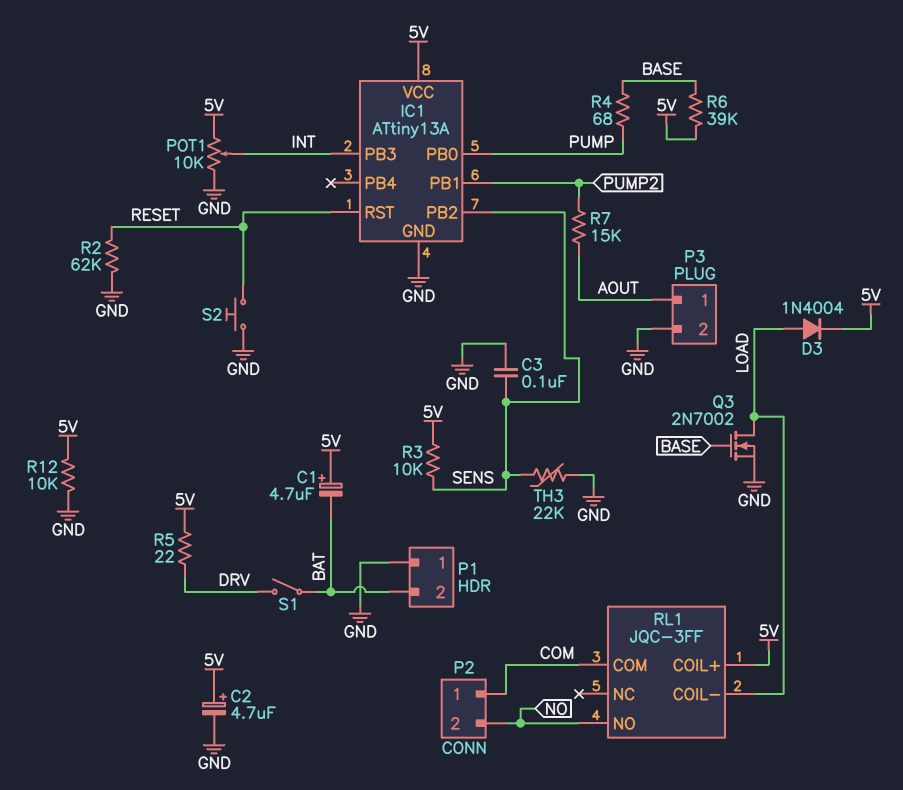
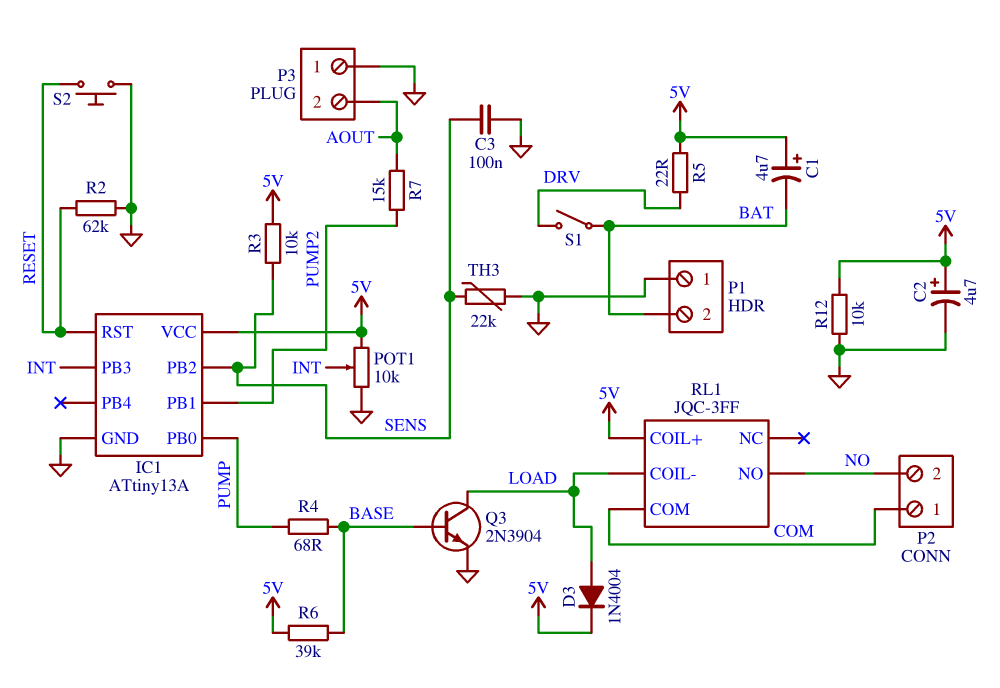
P3 pin 1: AOUT -> GND
P3 pin 2: GND -> AOUT
Q3: NMOS 2N7002 (G BASE, D LOAD, S GND) -> NPN 2N3904 (B BASE, C LOAD, E GND)

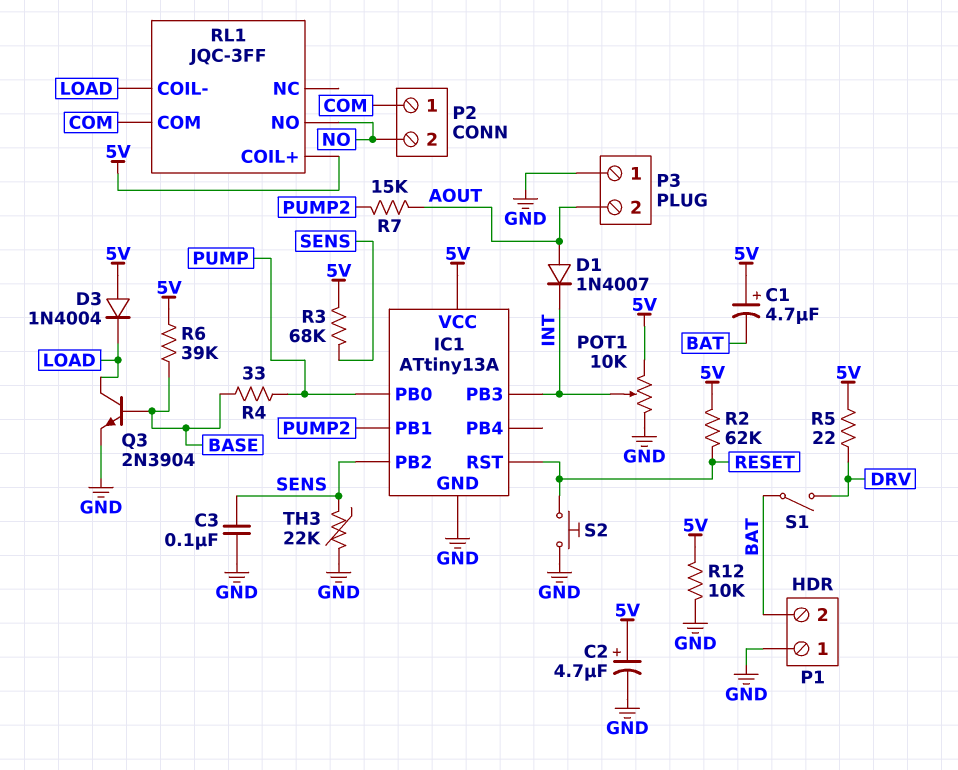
D1: none -> diode 1N4007 (A AOUT, K INT)
D3: diode 1N4004 (A LOAD, K 5V) -> diode 1N4004 (A 5V, K LOAD)
R2: 62k (GND, RESET) -> 62k (5V, RESET)
R3: 10k (5V, SENS) -> 68k (5V, SENS)
R4: 68 (BASE, PUMP) -> 33 (BASE, PUMP)

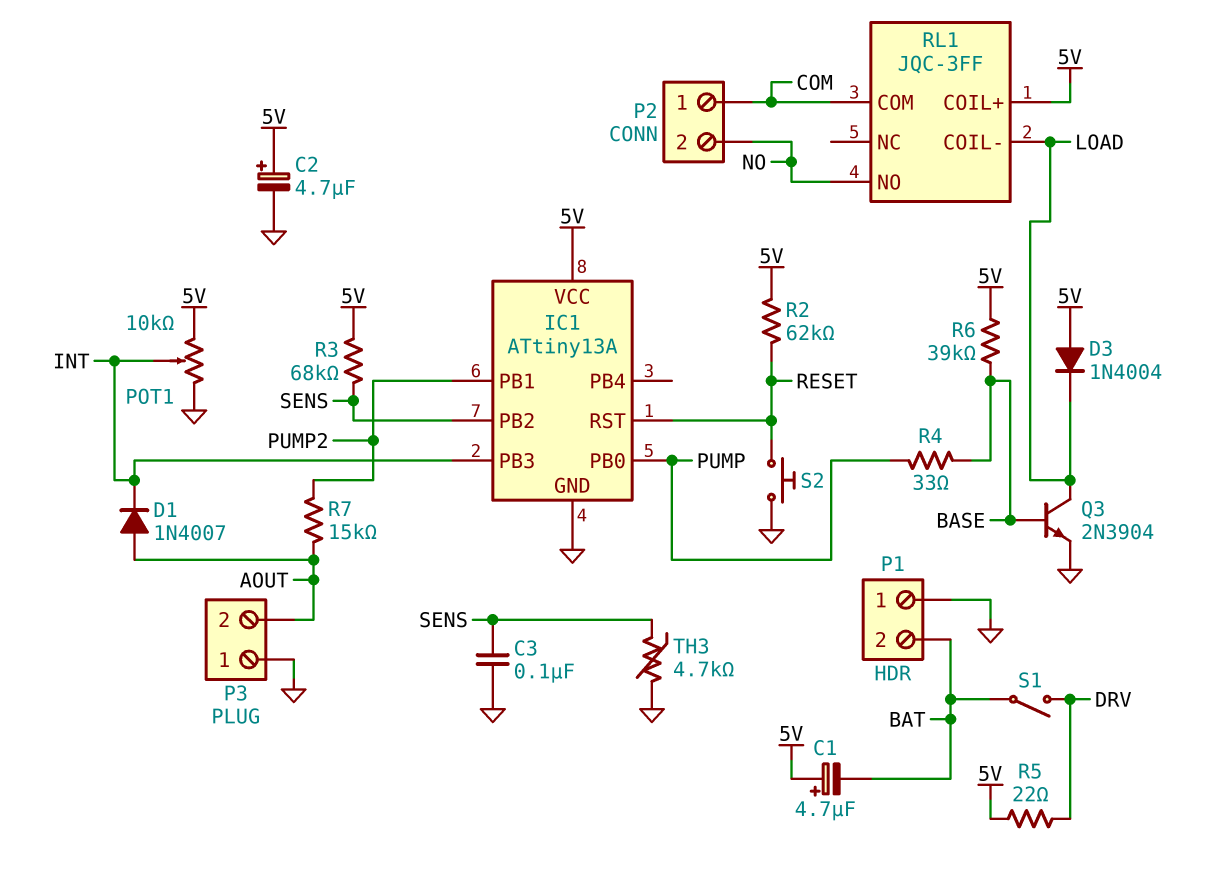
R12: 10k (5V, GND) -> none
TH3: 22k (GND, SENS) -> 4.7k (GND, SENS)

